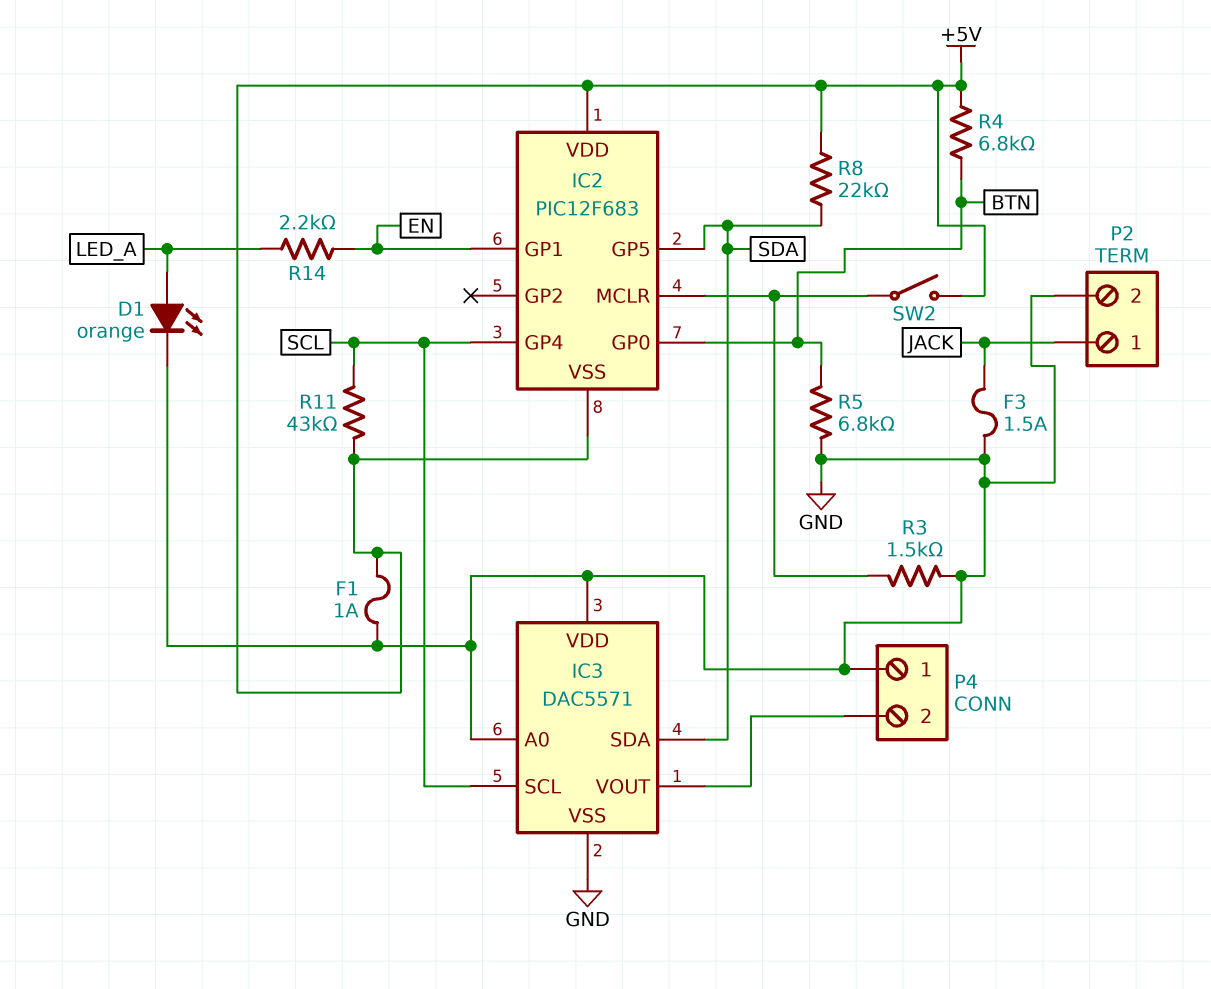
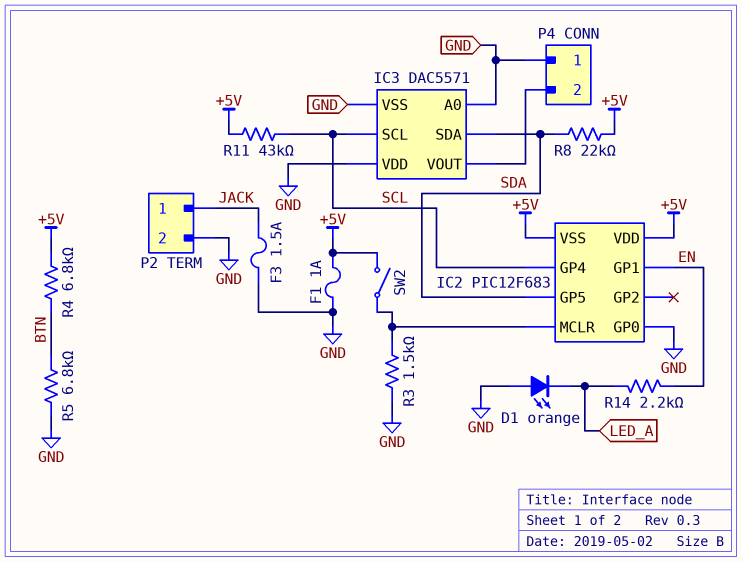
D1: LED orange (A LED_A, K GND) -> LED orange (A GND, K LED_A)
IC2 pin GP0: BTN -> GND

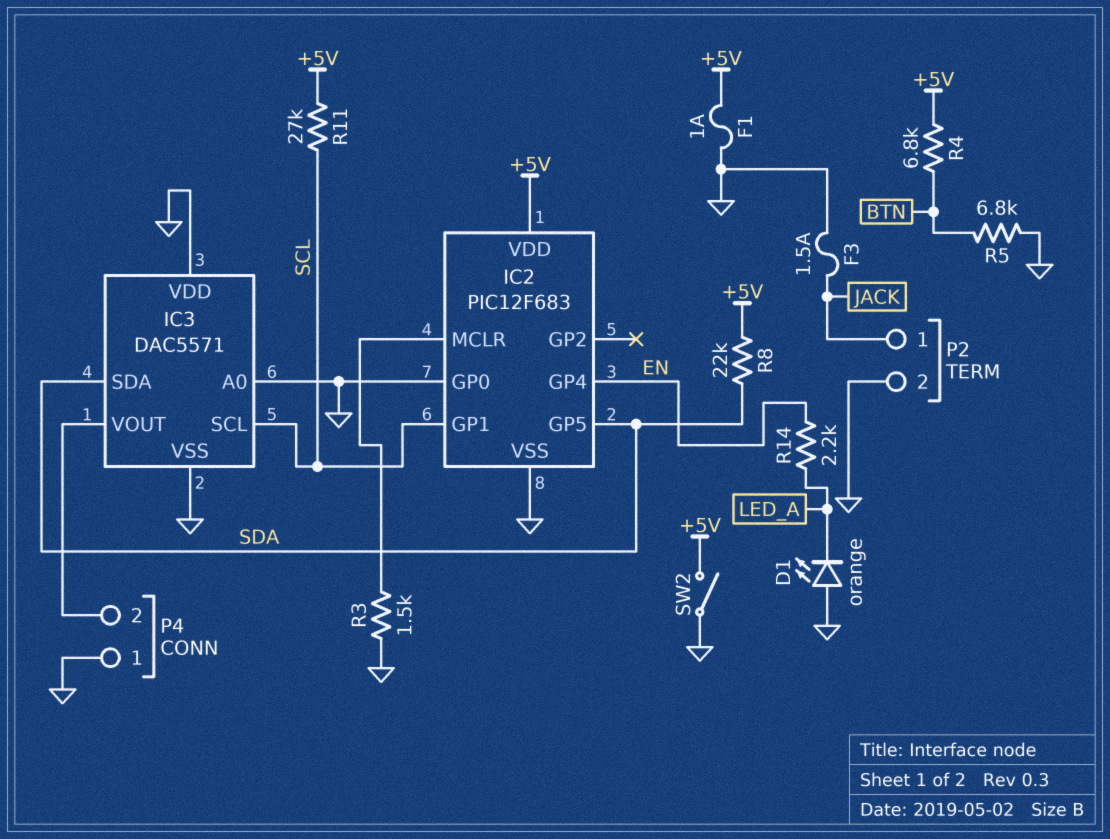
IC2 pin GP1: EN -> SCL
IC2 pin GP4: SCL -> EN
IC2 pin VSS: +5V -> GND
R11: 43k (+5V, SCL) -> 27k (+5V, SCL)
SW2: switch (+5V, IC2/MCLR) -> switch (+5V, GND)

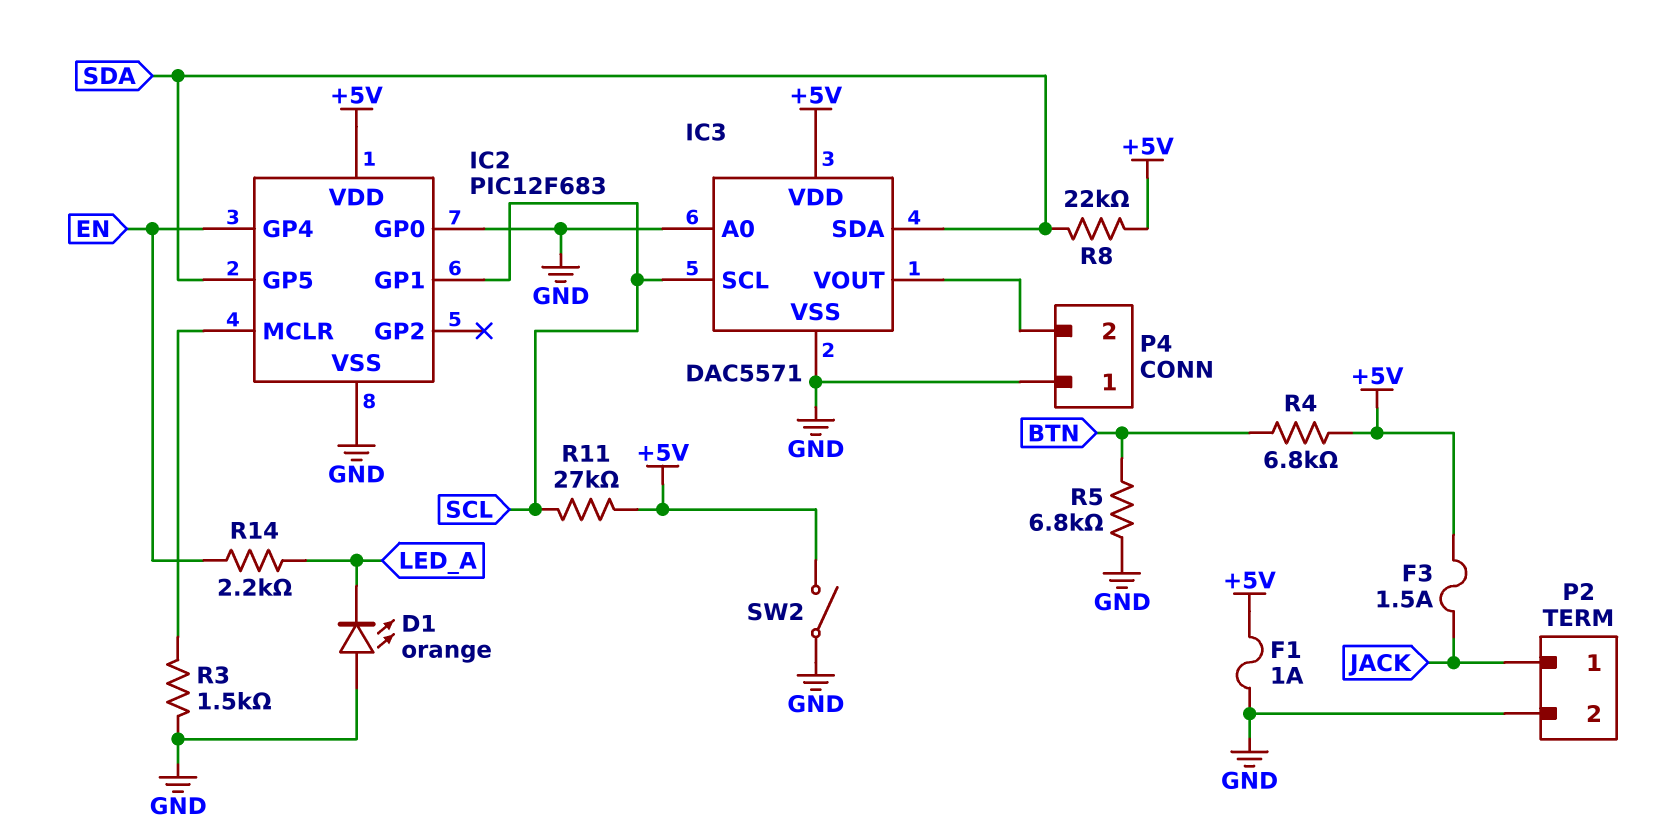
F3: 1.5A (GND, JACK) -> 1.5A (+5V, JACK)
IC3 pin VDD: GND -> +5V

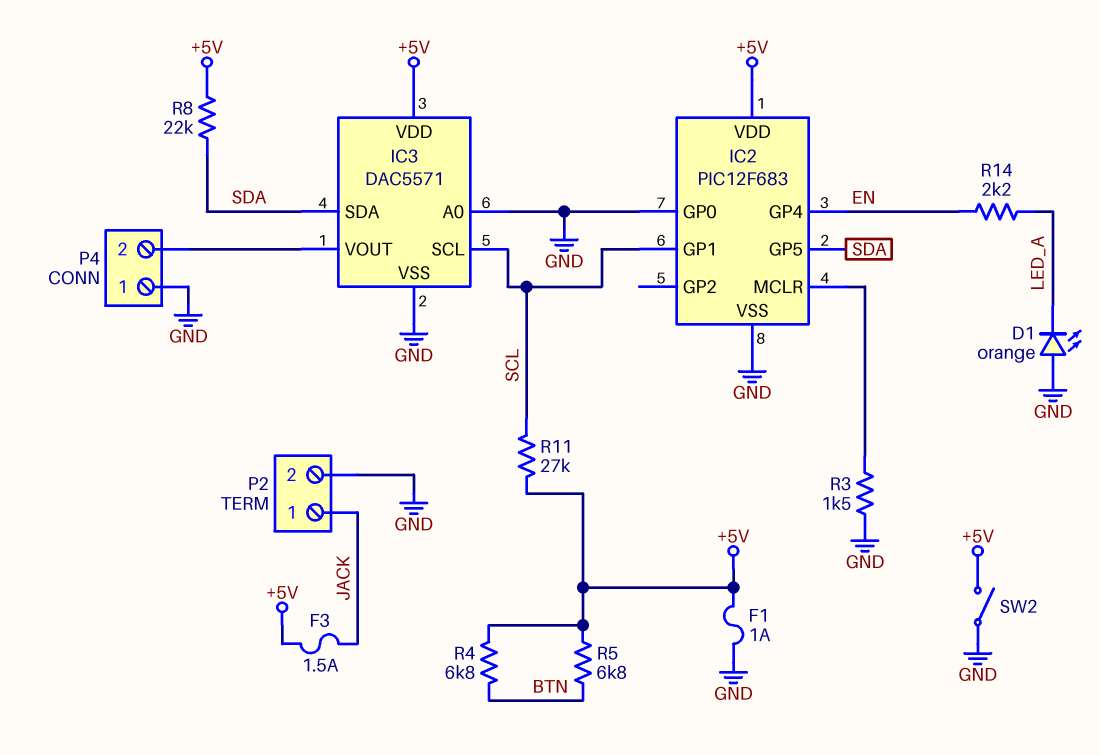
R5: 6.8k (BTN, GND) -> 6.8k (+5V, BTN)

